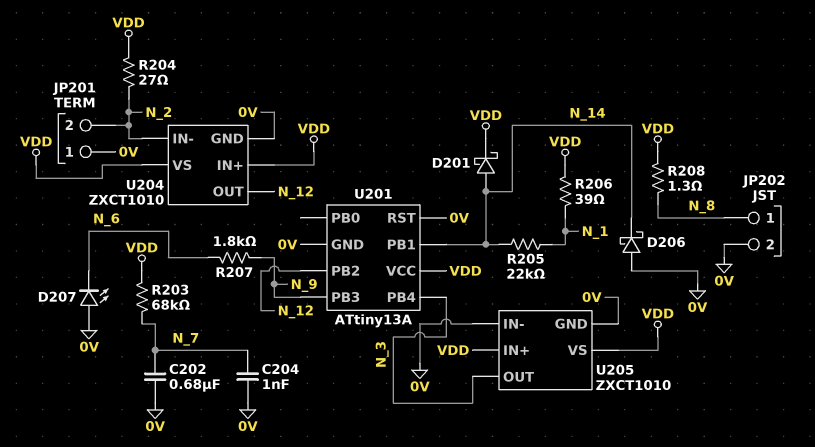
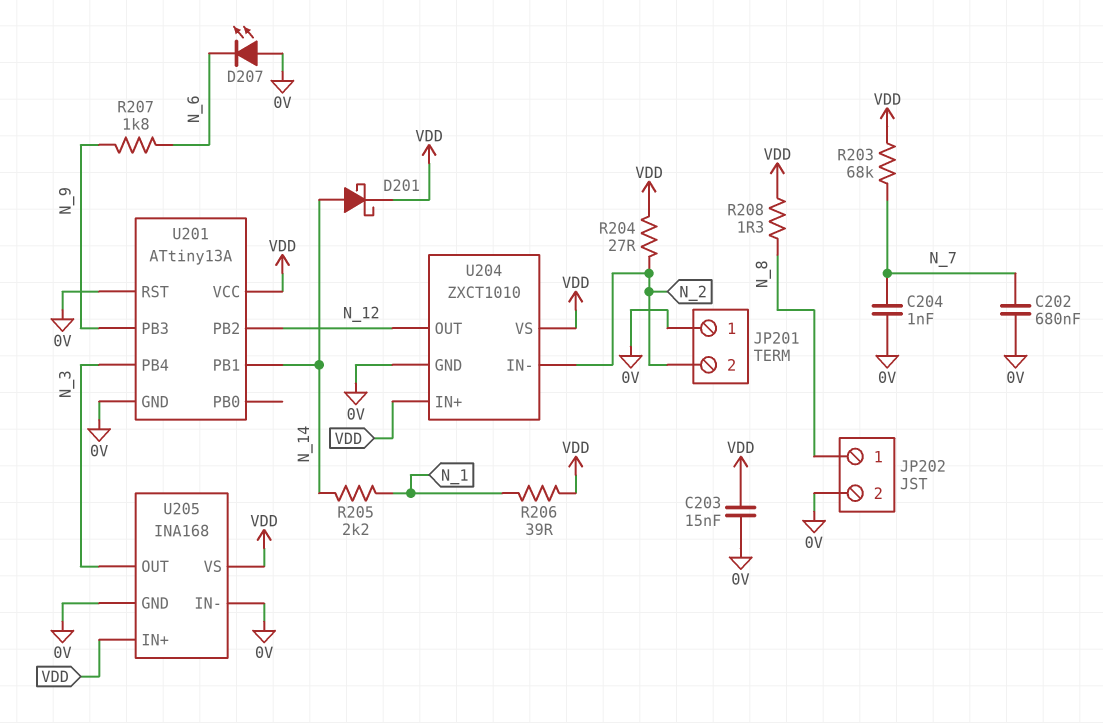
C203: none -> 15nF (0V, VDD)
D206: schottky (A 0V, K N_14) -> none
R205: 22k (N_1, N_14) -> 2.2k (N_1, N_14)
U205: ZXCT1010 -> INA168

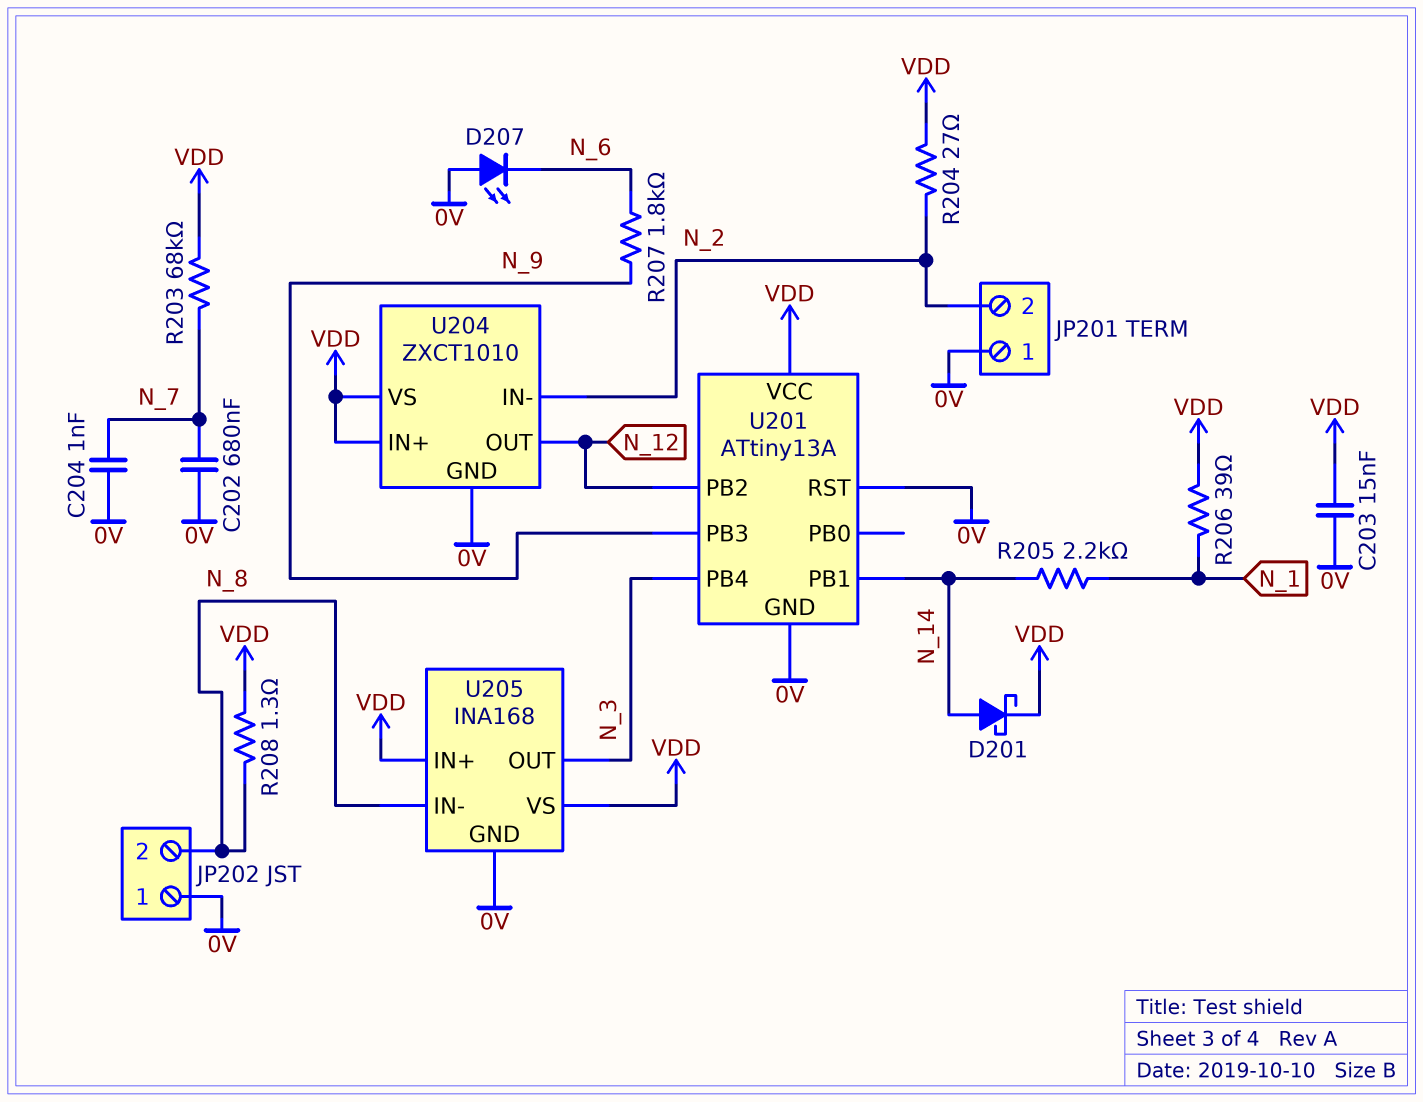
JP202 pin 1: N_8 -> 0V
JP202 pin 2: 0V -> N_8
U205 pin IN-: 0V -> N_8

